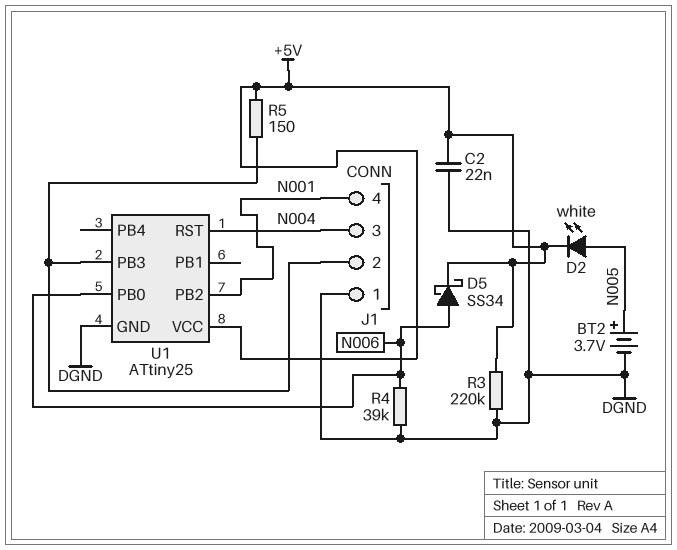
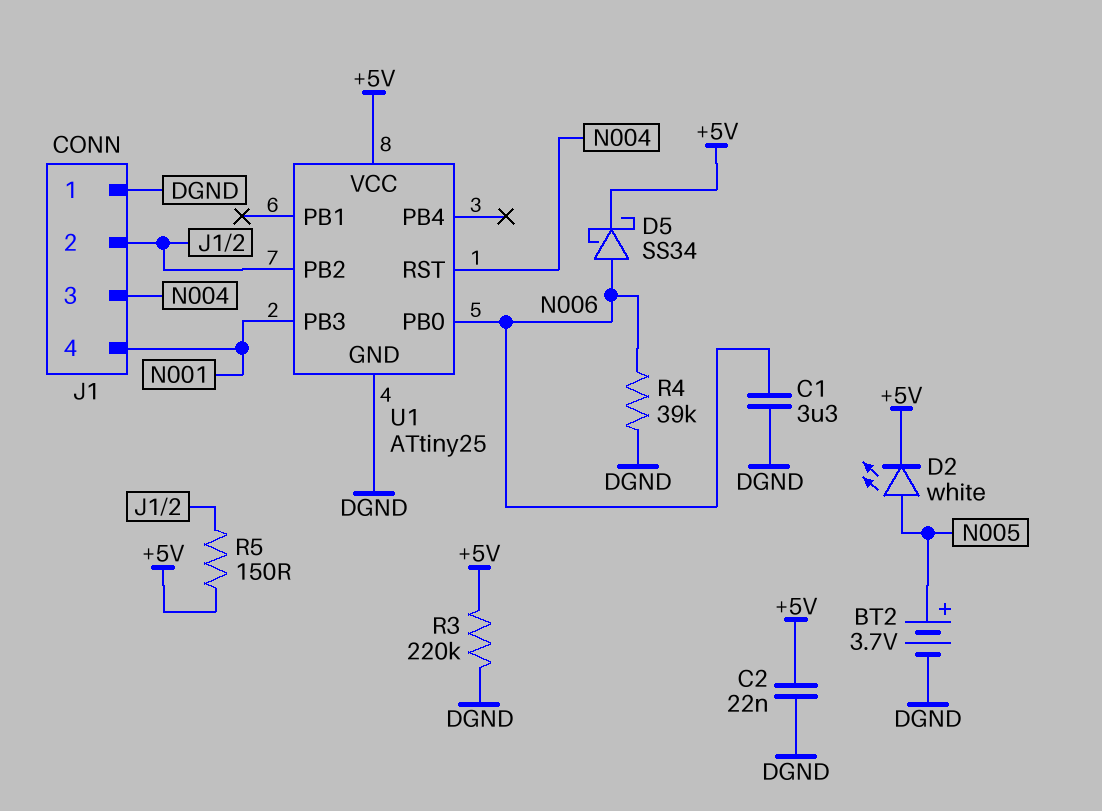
C1: none -> 3.3uF (DGND, N006)
U1 pin PB2: N001 -> J1/2
U1 pin PB3: J1/2 -> N001

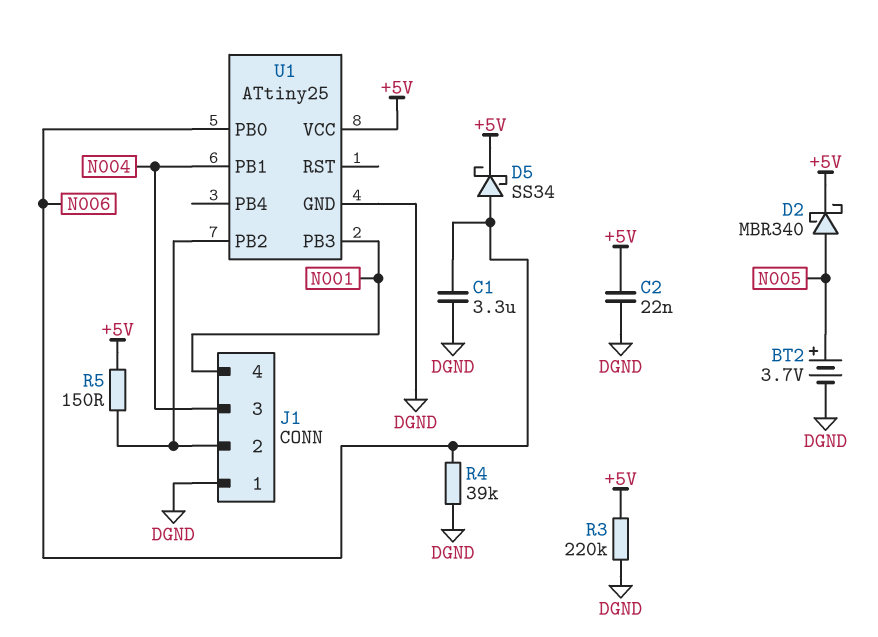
D2: LED white (A N005, K +5V) -> schottky MBR340 (A N005, K +5V)
U1 pin PB1: none -> N004
U1 pin RST: N004 -> none

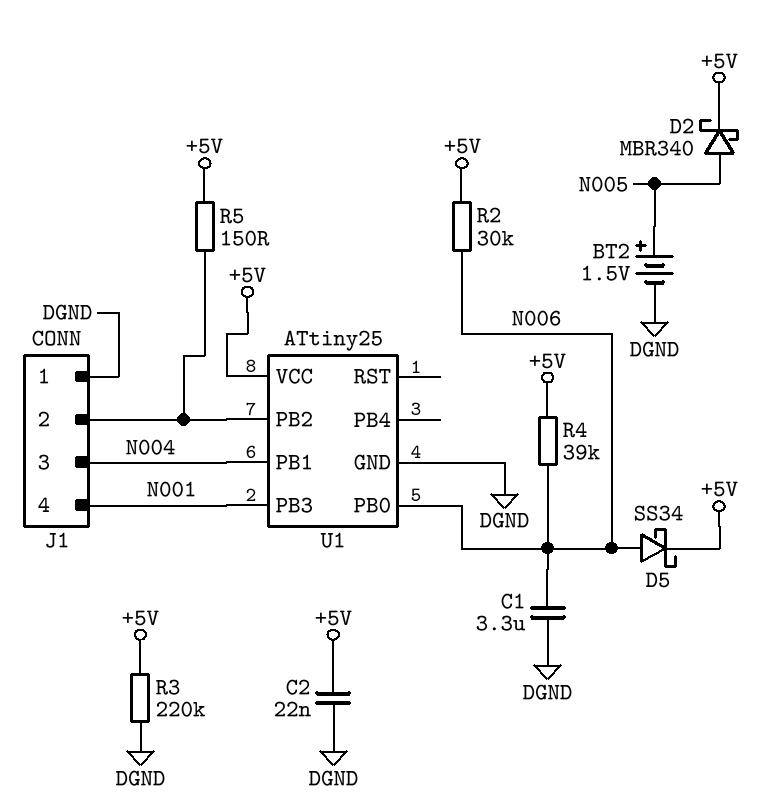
BT2: 3.7V (plus N005, minus DGND) -> 1.5V (plus N005, minus DGND)
R2: none -> 30k (+5V, N006)
R4: 39k (DGND, N006) -> 39k (+5V, N006)

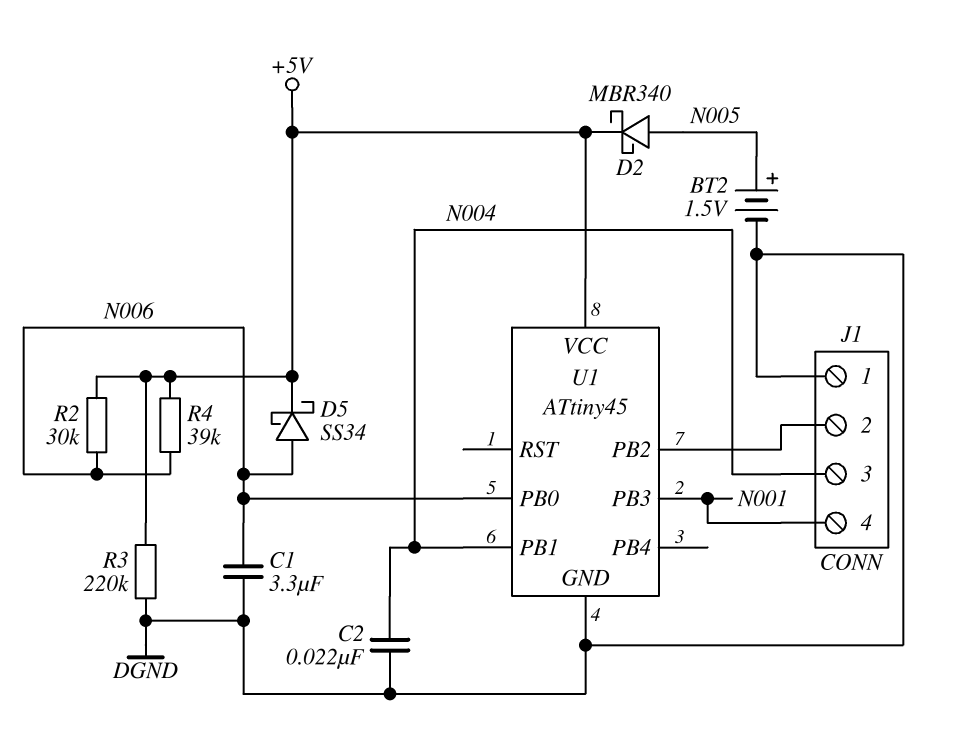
C2: 22nF (+5V, DGND) -> 22nF (DGND, N004)
R5: 150 (+5V, J1/2) -> none
U1: ATtiny25 -> ATtiny45

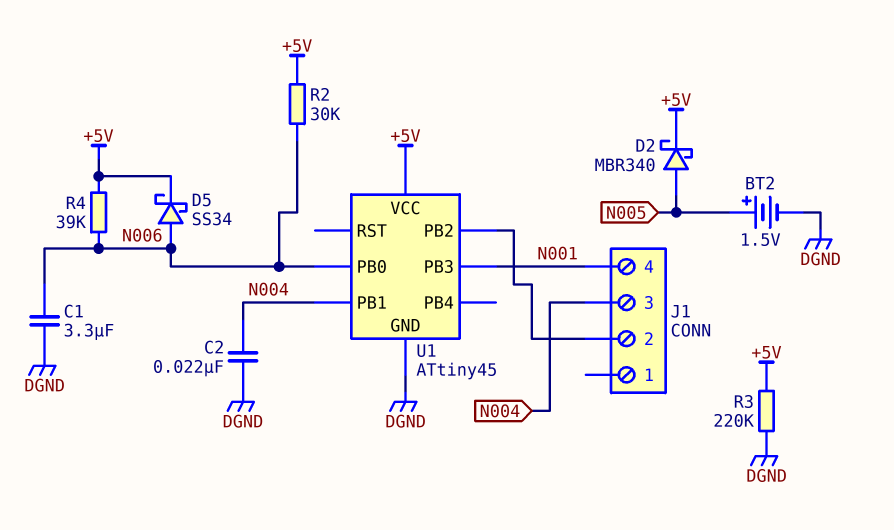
J1 pin 1: DGND -> none

